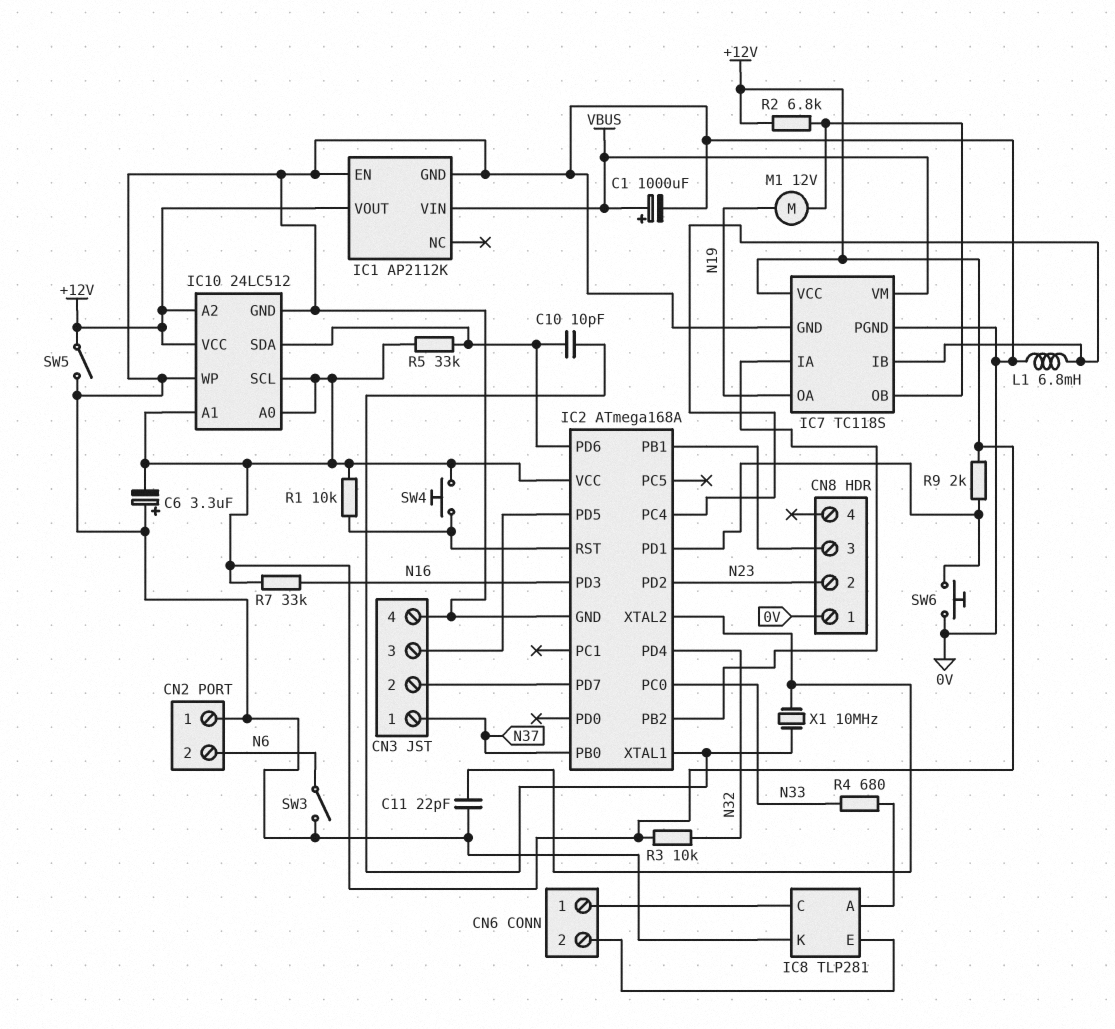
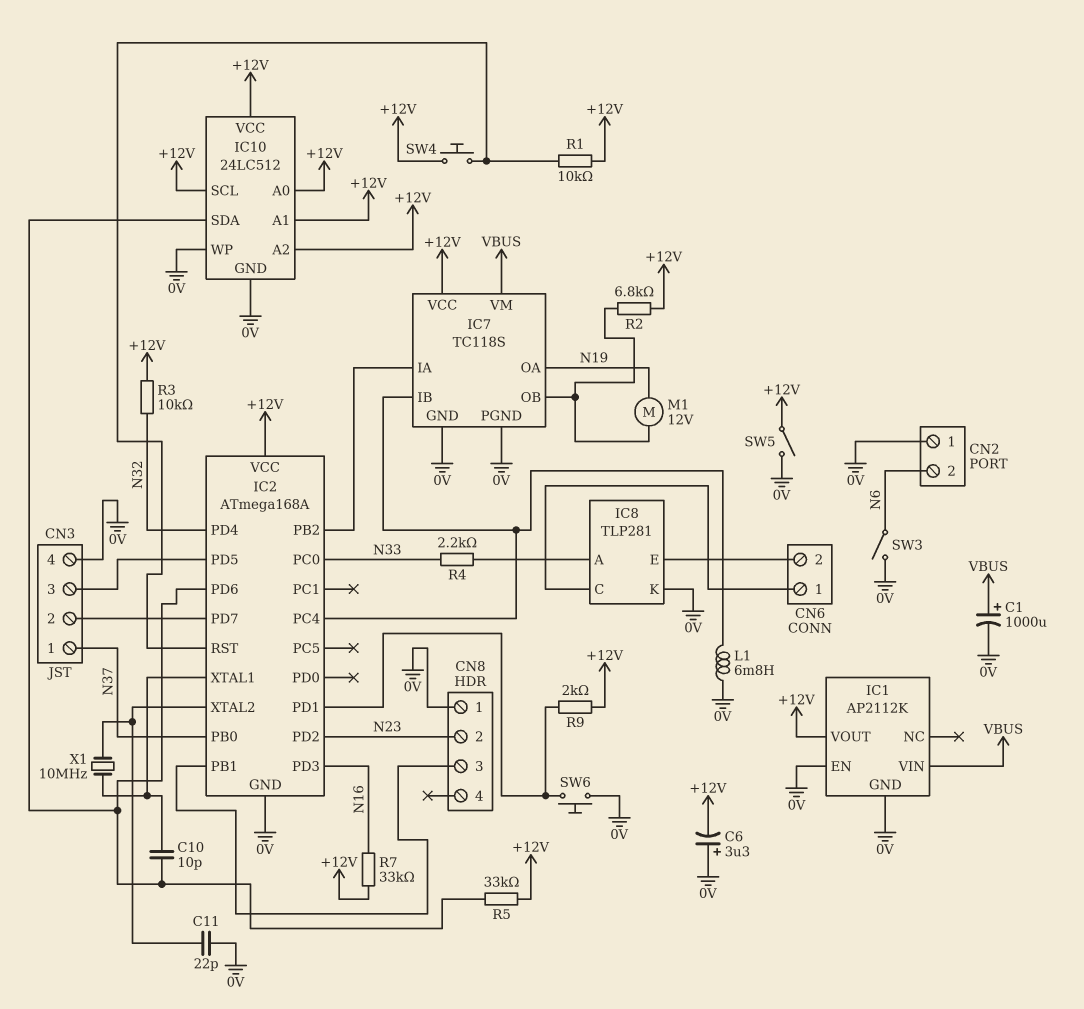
R4: 680 (IC8/A, N33) -> 2.2k (IC8/A, N33)

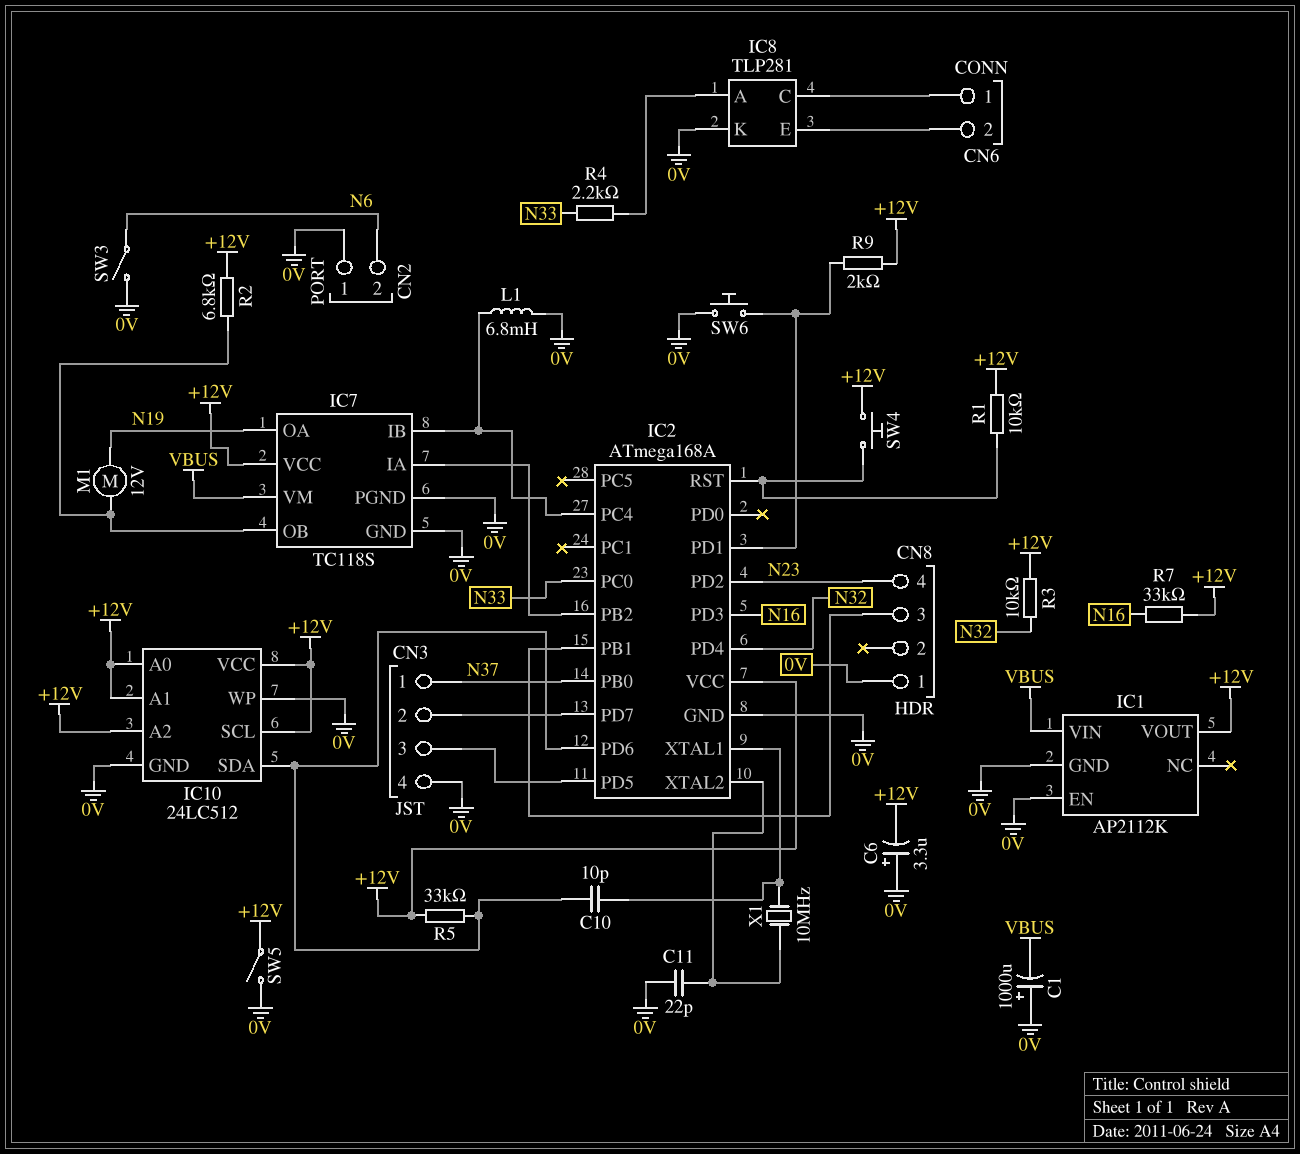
C1: 1000uF (plus VBUS, minus 0V) -> 1000uF (plus 0V, minus VBUS)
CN8 pin 2: N23 -> none
CN8 pin 4: none -> N23

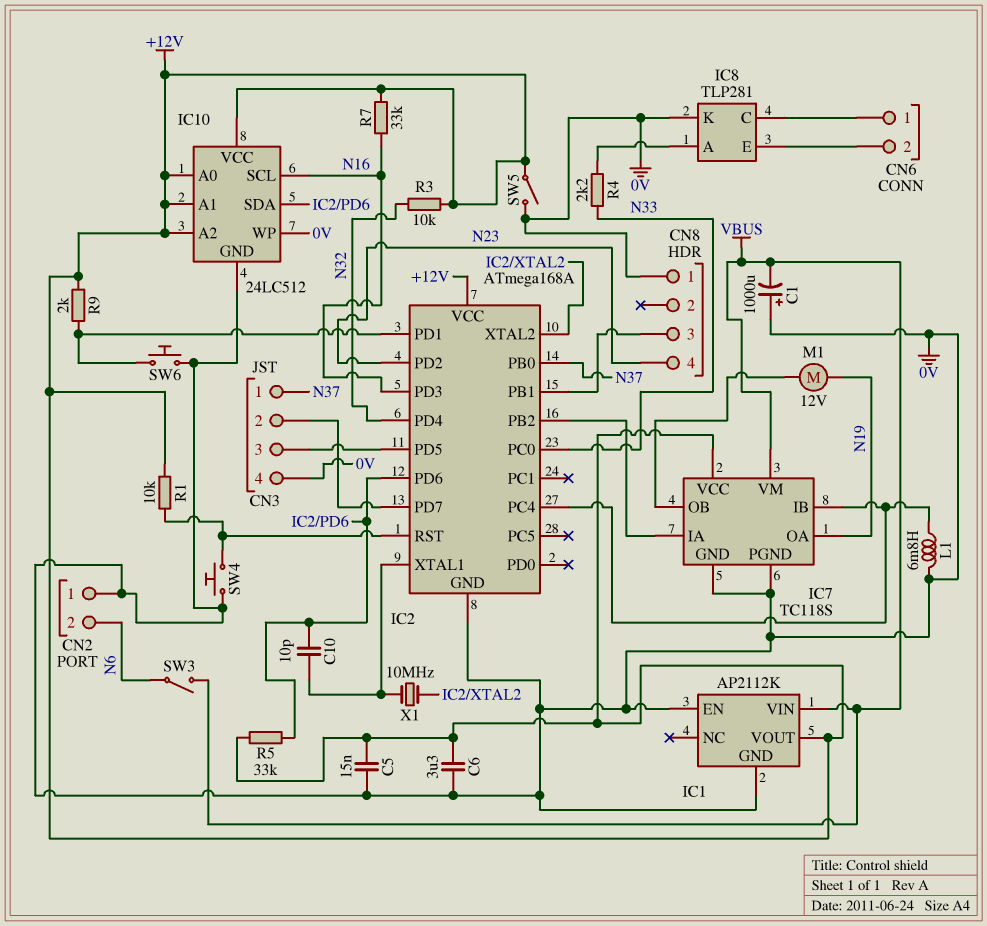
C5: none -> 15nF (+12V, 0V)
C6: 3.3uF (plus 0V, minus +12V) -> 3.3uF (+12V, 0V)
C11: 22pF (0V, IC2/XTAL2) -> none
IC10 pin SCL: +12V -> N16
R2: 6.8k (+12V, IC7/OB) -> none
SW3: switch (0V, N6) -> switch (N6, VBUS)
SW4: button (+12V, IC2/RST) -> button (0V, IC2/RST)

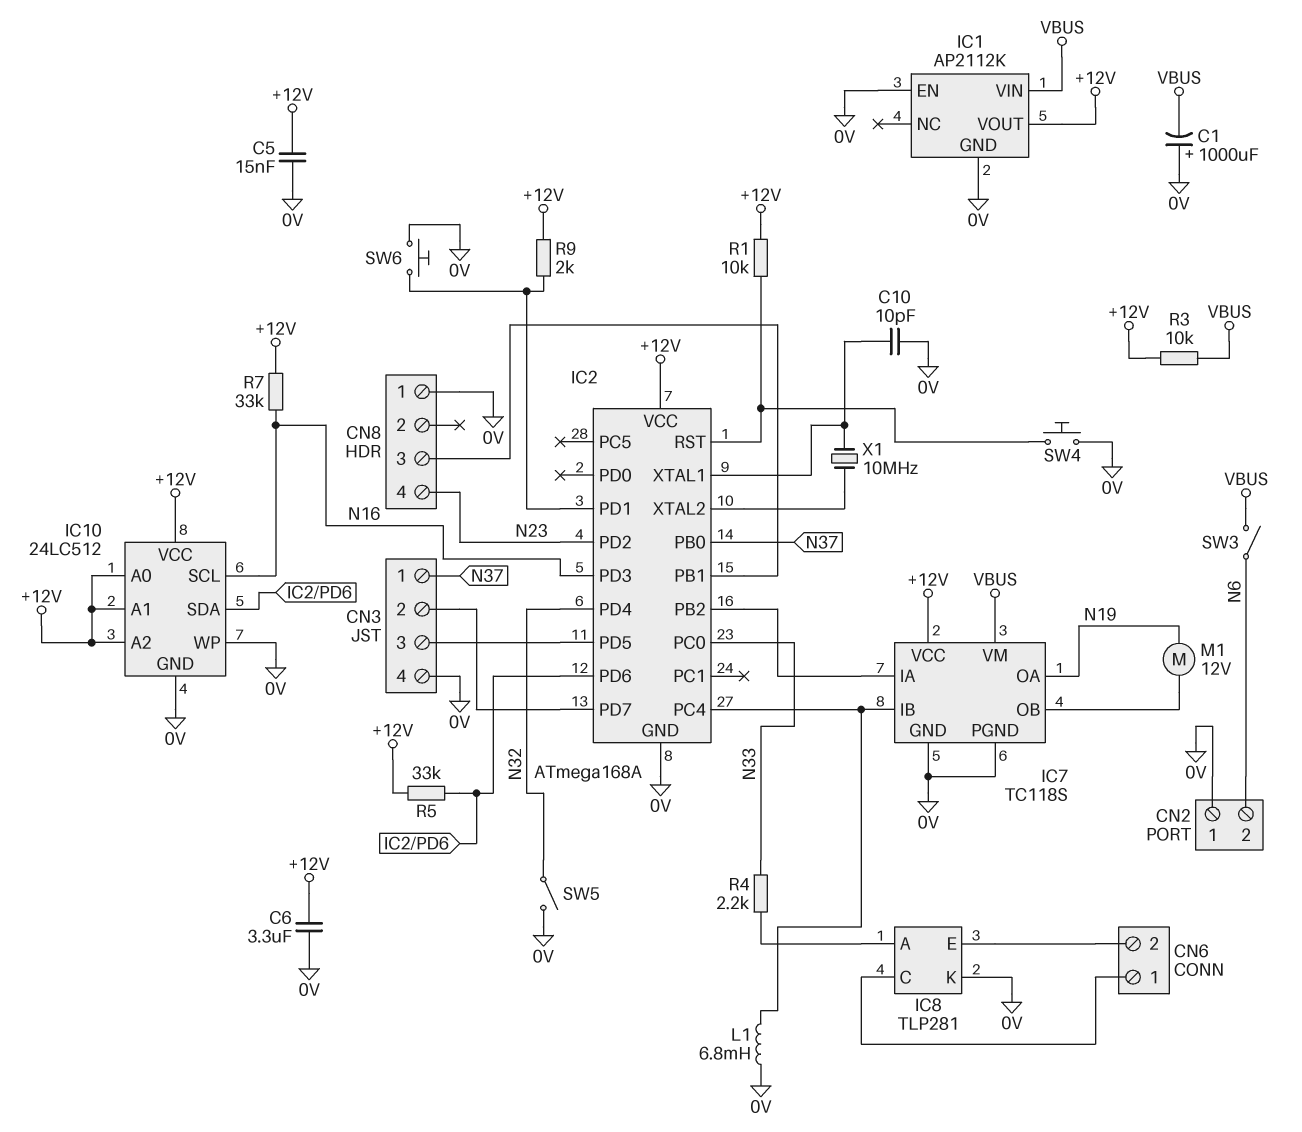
C10: 10pF (IC2/PD6, IC2/XTAL1) -> 10pF (0V, IC2/XTAL1)
R3: 10k (+12V, N32) -> 10k (+12V, VBUS)
SW5: switch (+12V, 0V) -> switch (0V, N32)

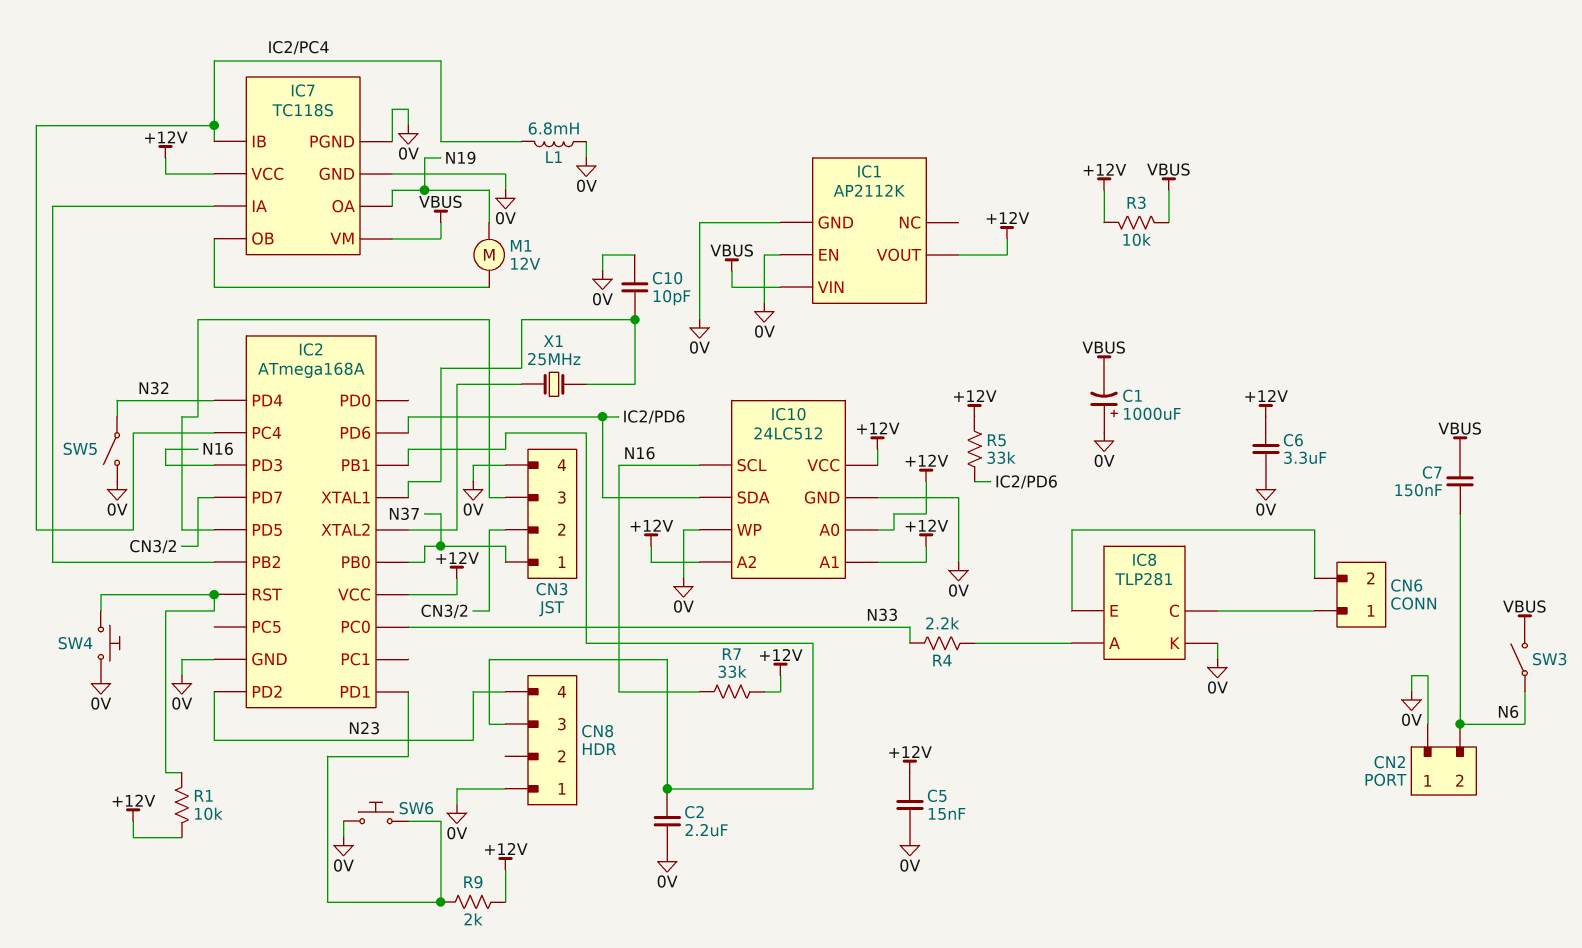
C2: none -> 2.2uF (0V, CN8/3)
C7: none -> 150nF (N6, VBUS)
X1: 10MHz (IC2/XTAL1, IC2/XTAL2) -> 25MHz (IC2/XTAL1, IC2/XTAL2)

